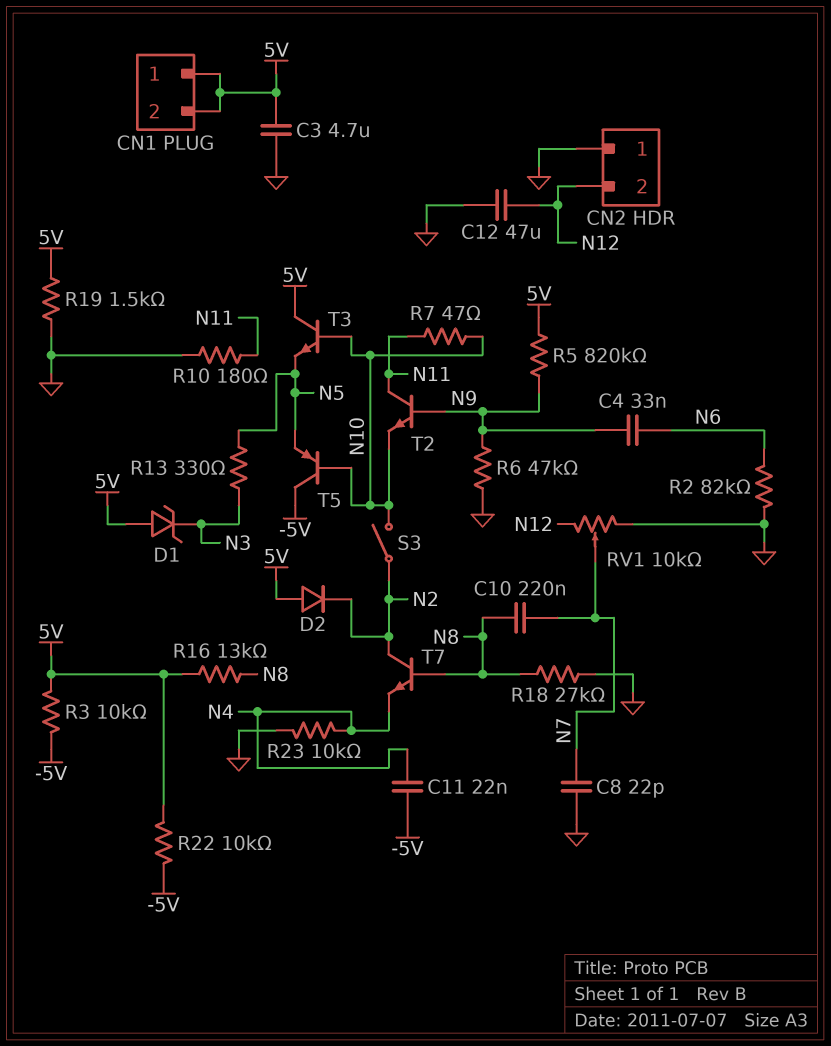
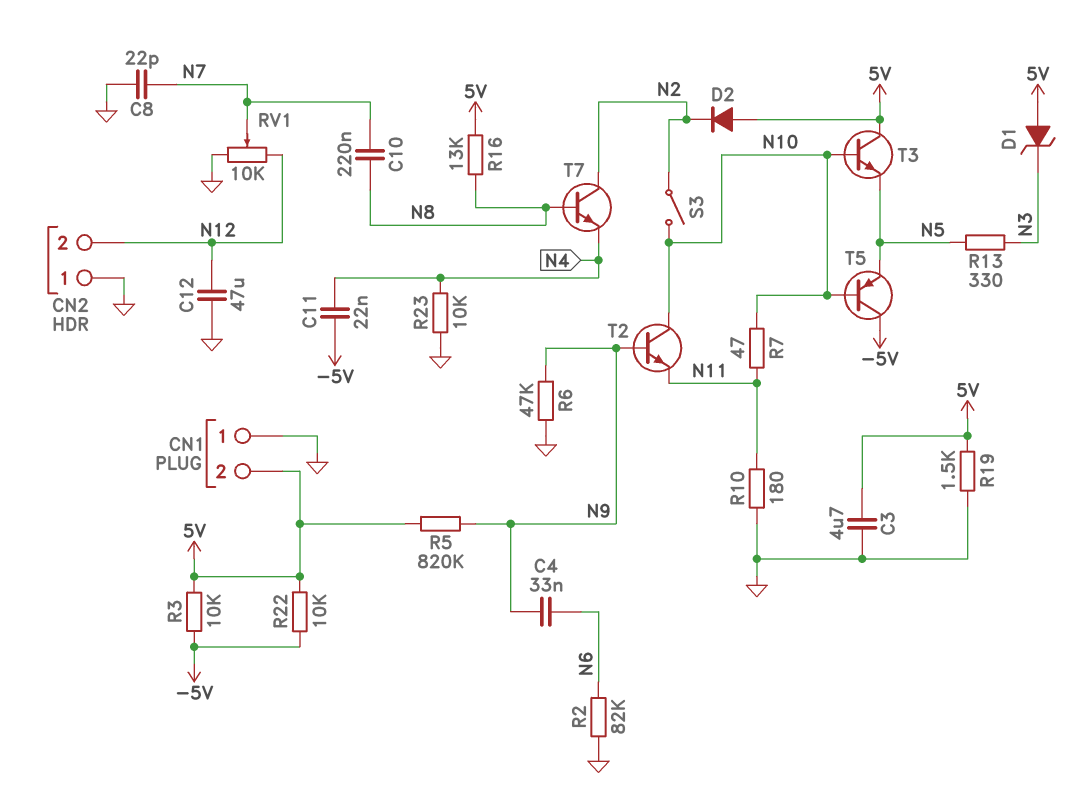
CN1 pin 1: 5V -> GND
R18: 27k (GND, N8) -> none
T2: NPN (B N9, C N11, E N10) -> NPN (B N9, C N10, E N11)

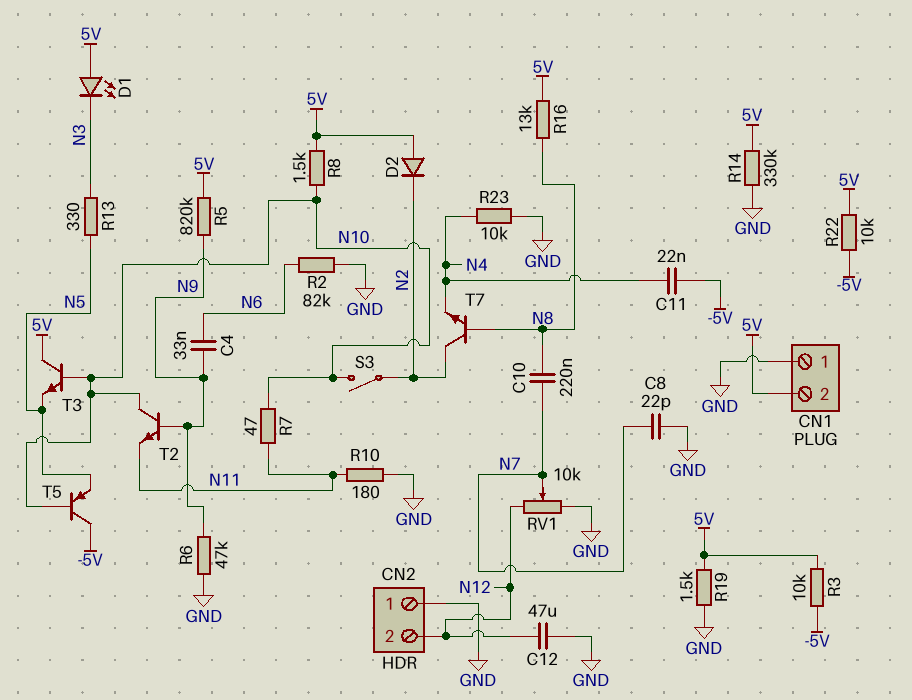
C3: 4.7uF (5V, GND) -> none
D1: zener (A 5V, K N3) -> LED (A 5V, K N3)
R8: none -> 1.5k (5V, N10)
R14: none -> 330k (5V, GND)

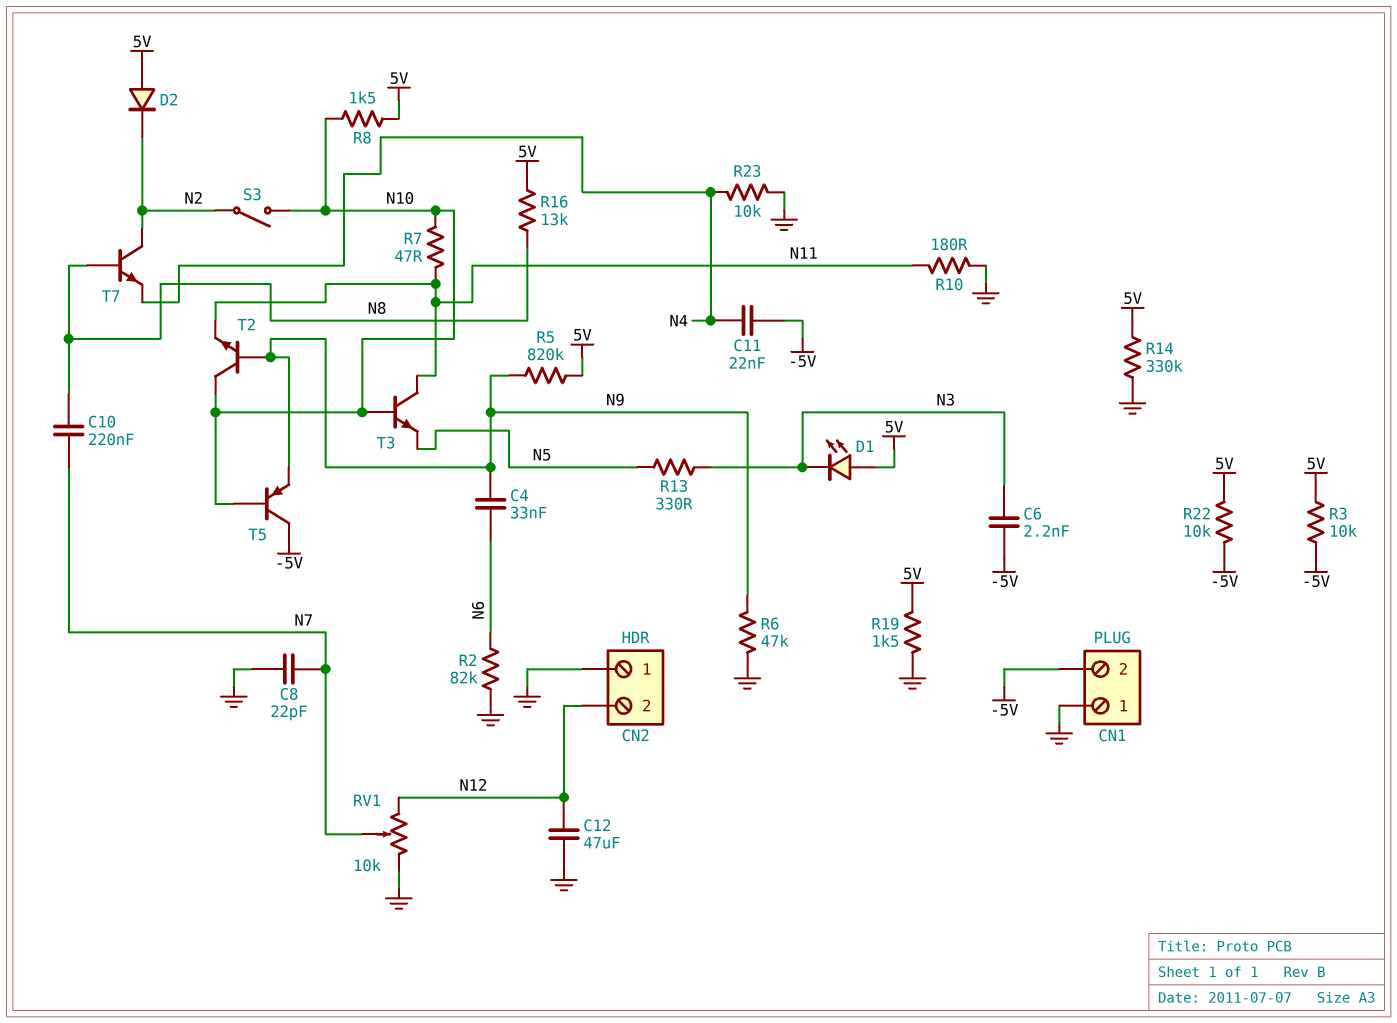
C6: none -> 2.2nF (-5V, N3)
CN1 pin 2: 5V -> -5V
T3: NPN (B N10, C 5V, E N5) -> NPN (B N10, C N11, E N5)
T5: PNP (B N10, C -5V, E N5) -> PNP (B N10, C -5V, E N9)

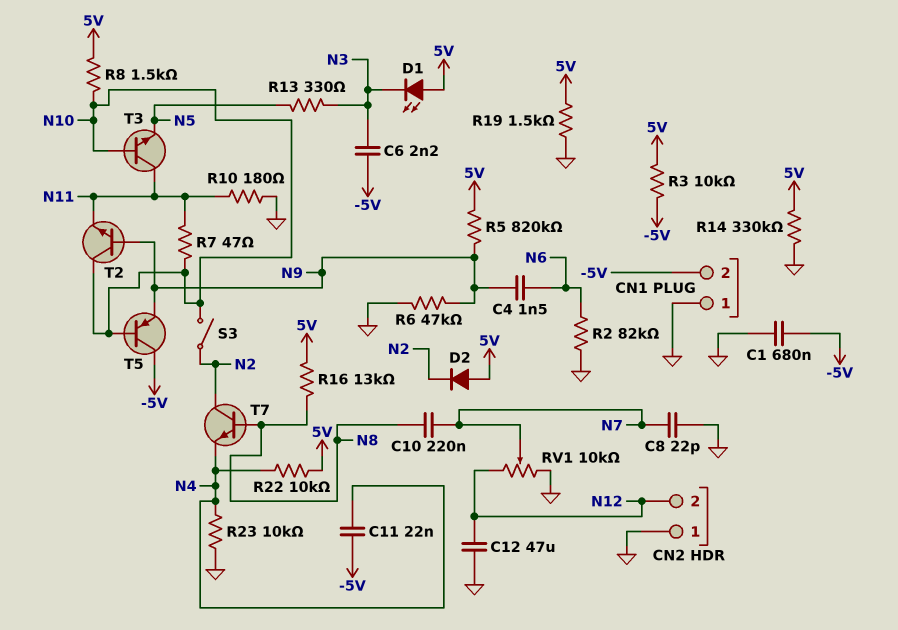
C1: none -> 680nF (-5V, GND)
C4: 33nF (N6, N9) -> 1.5nF (N6, N9)
R22: 10k (-5V, 5V) -> 10k (5V, N4)

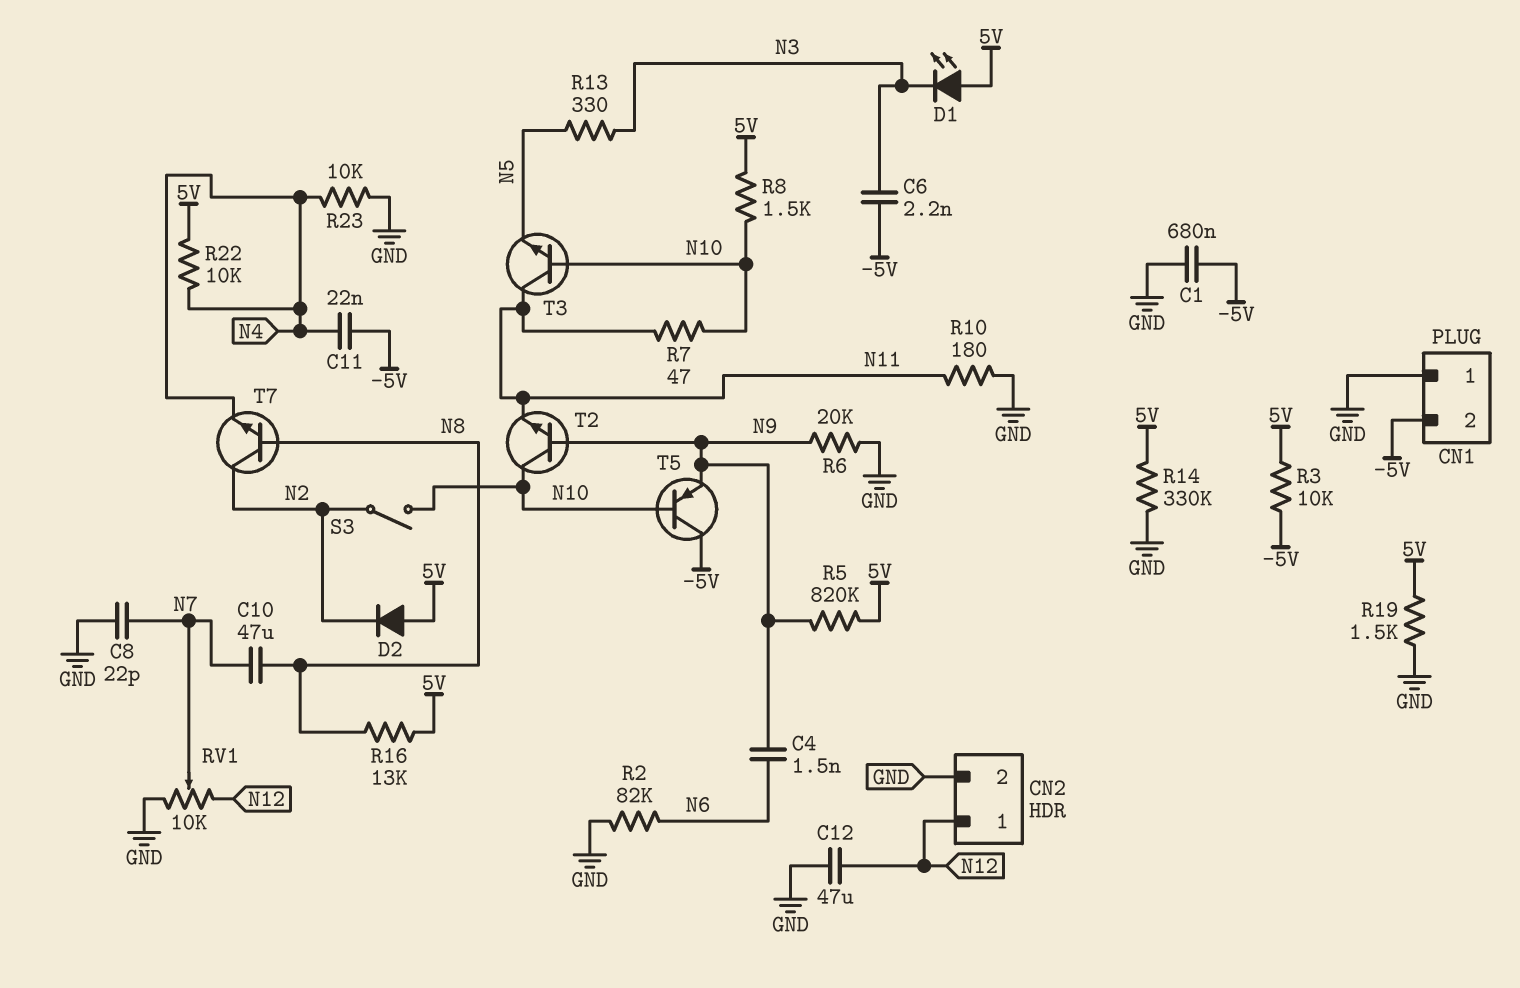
C10: 220nF (N7, N8) -> 47uF (N7, N8)
CN2 pin 1: GND -> N12
CN2 pin 2: N12 -> GND
R6: 47k (GND, N9) -> 20k (GND, N9)

